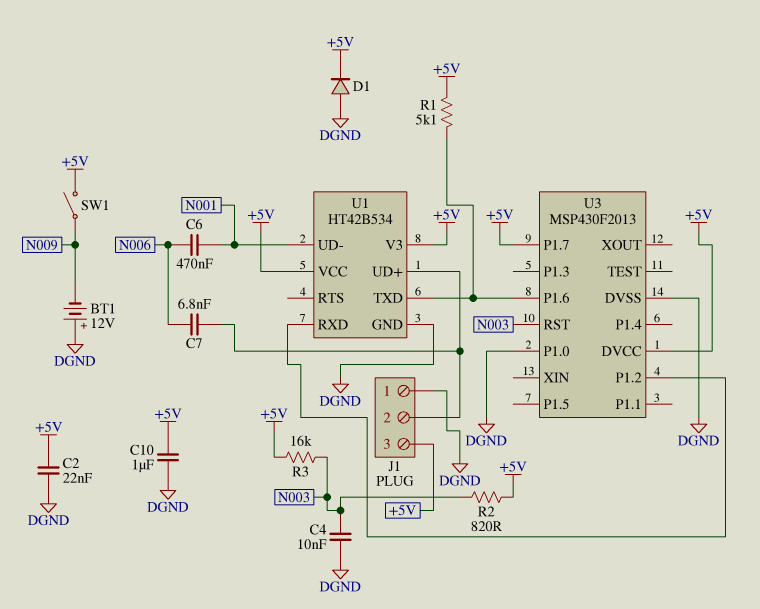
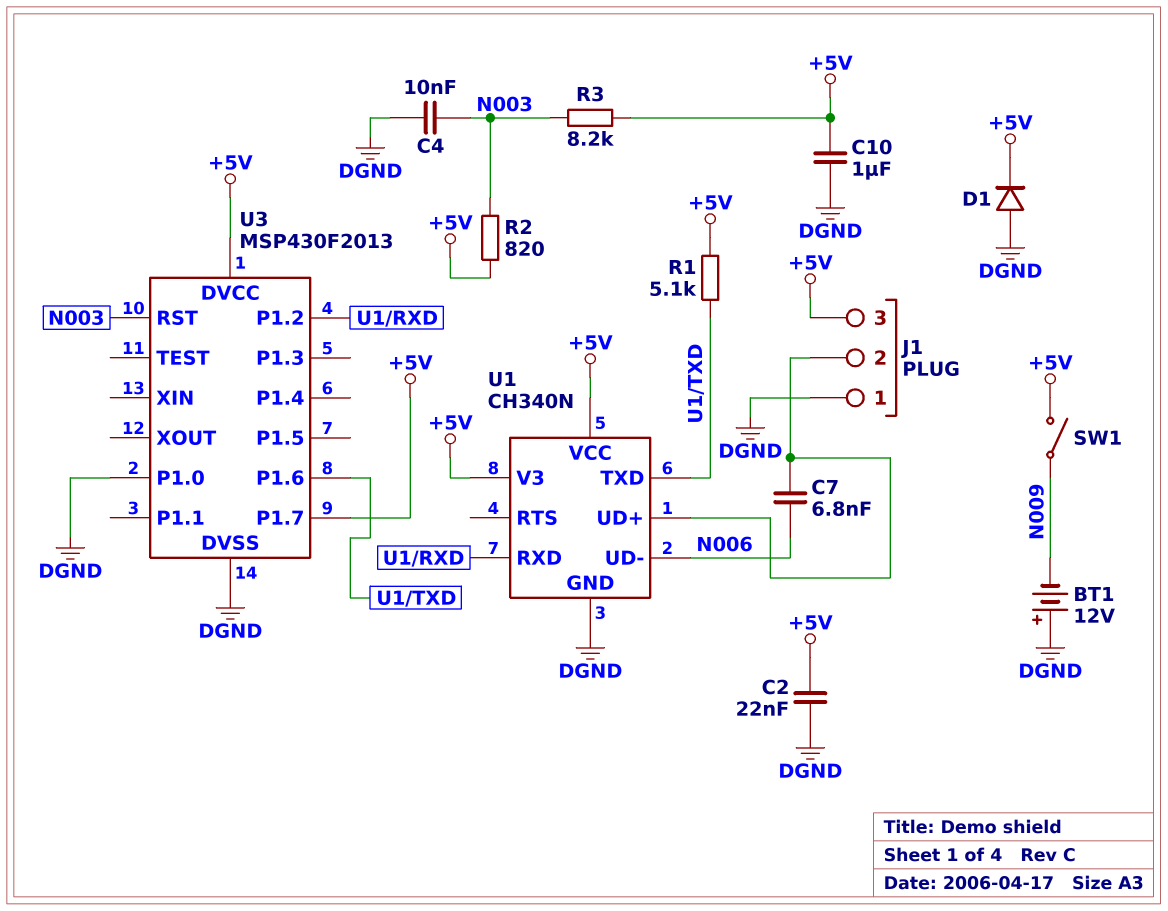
C6: 470nF (N001, N006) -> none
R3: 16k (+5V, N003) -> 8.2k (+5V, N003)
U1: HT42B534 -> CH340N
U1 pin UD-: N001 -> N006

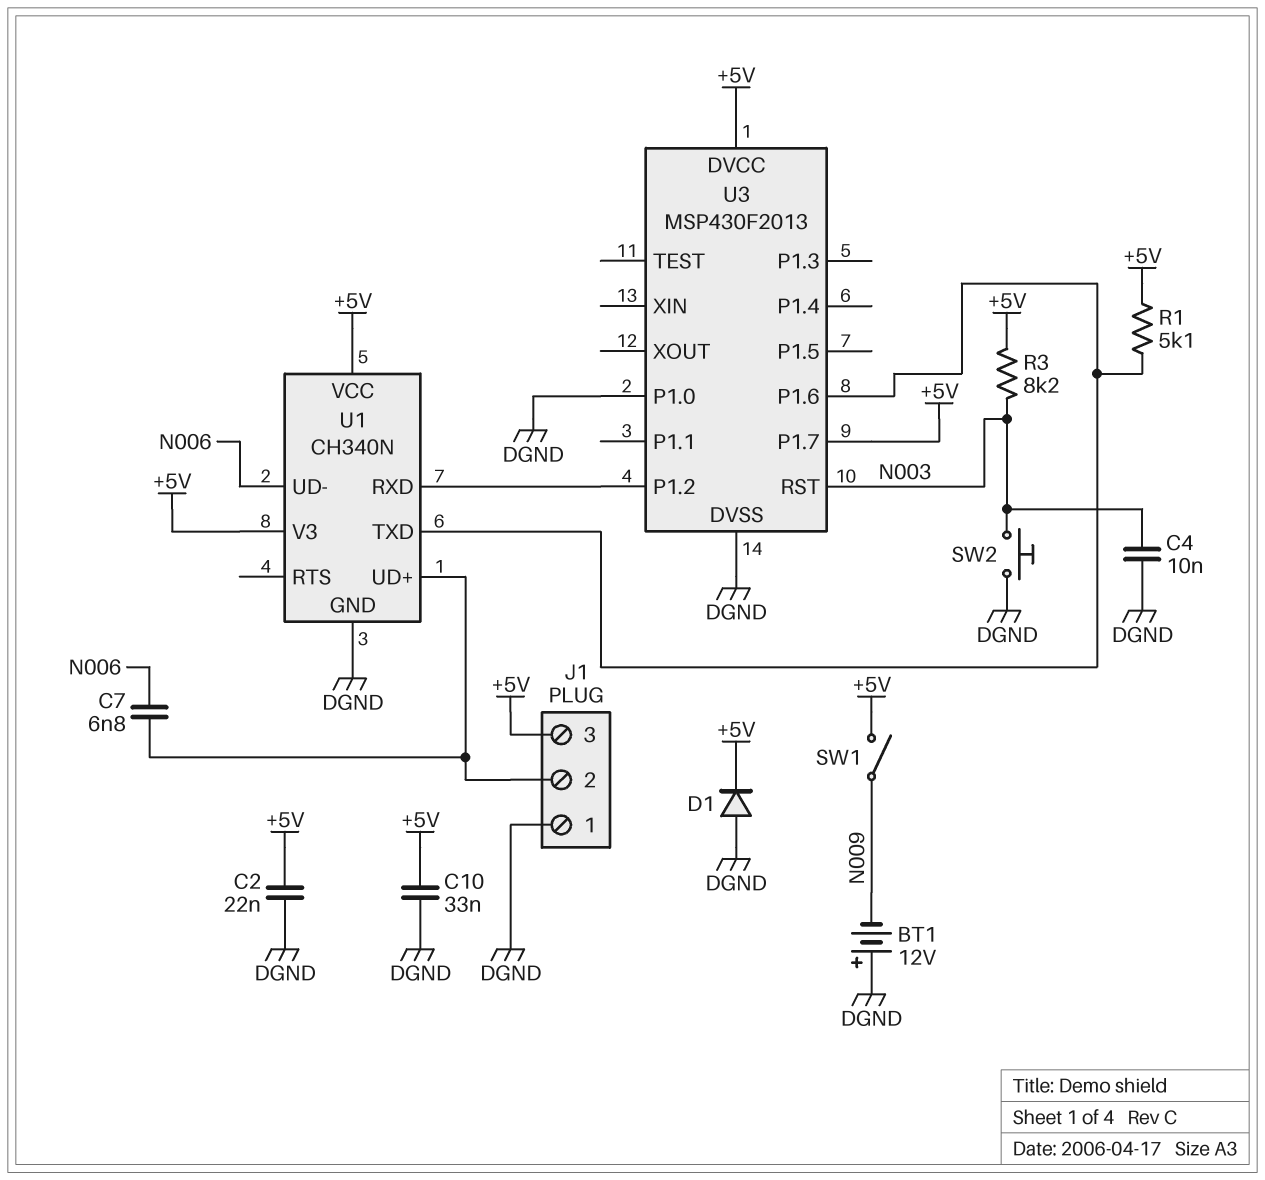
C10: 1uF (+5V, DGND) -> 33nF (+5V, DGND)
R2: 820 (+5V, N003) -> none
SW2: none -> button (DGND, N003)

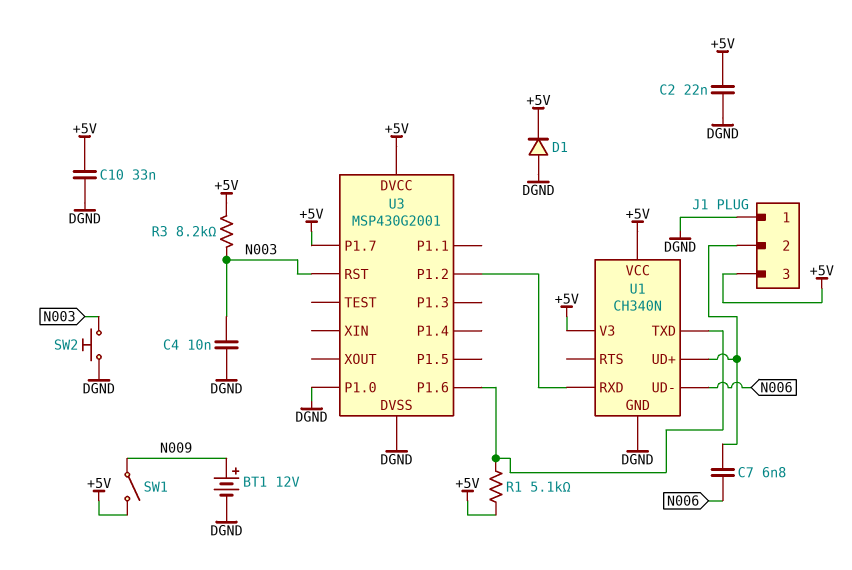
BT1: 12V (plus DGND, minus N009) -> 12V (plus N009, minus DGND)
U3: MSP430F2013 -> MSP430G2001

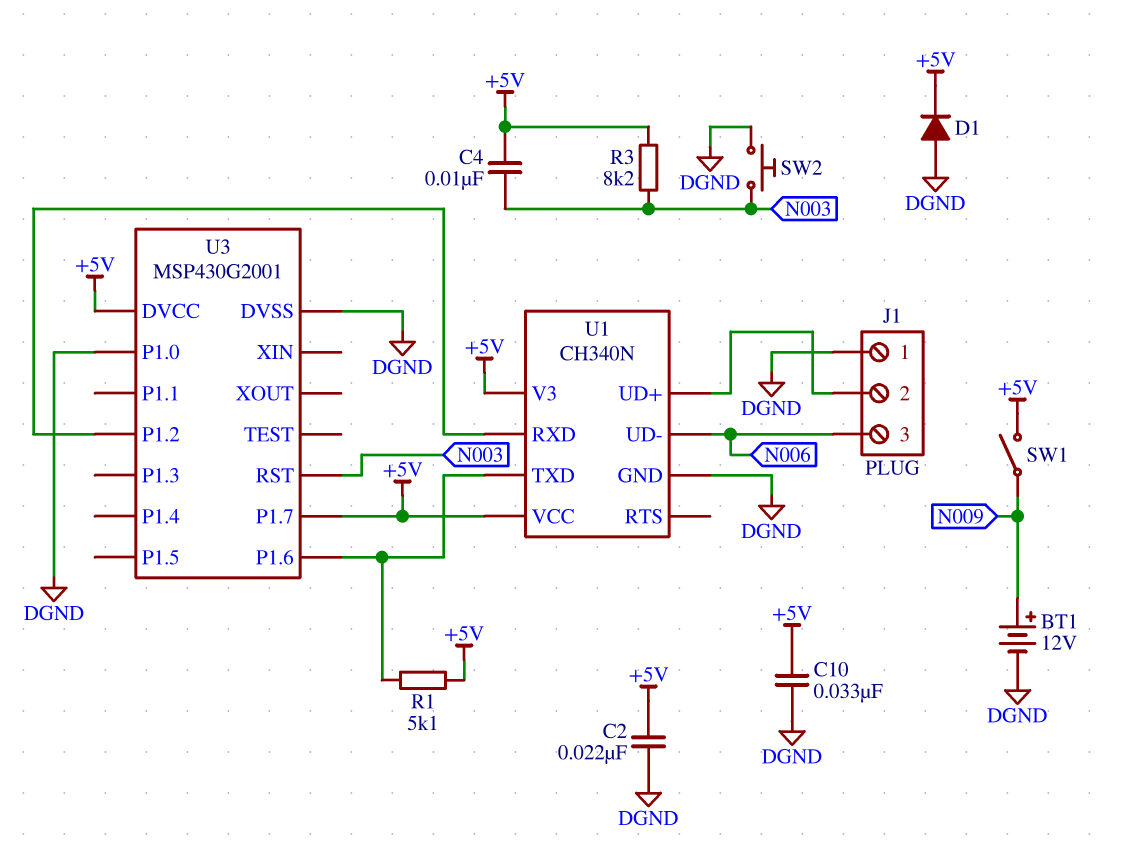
C4: 10nF (DGND, N003) -> 10nF (+5V, N003)
C7: 6.8nF (J1/2, N006) -> none
J1 pin 3: +5V -> N006

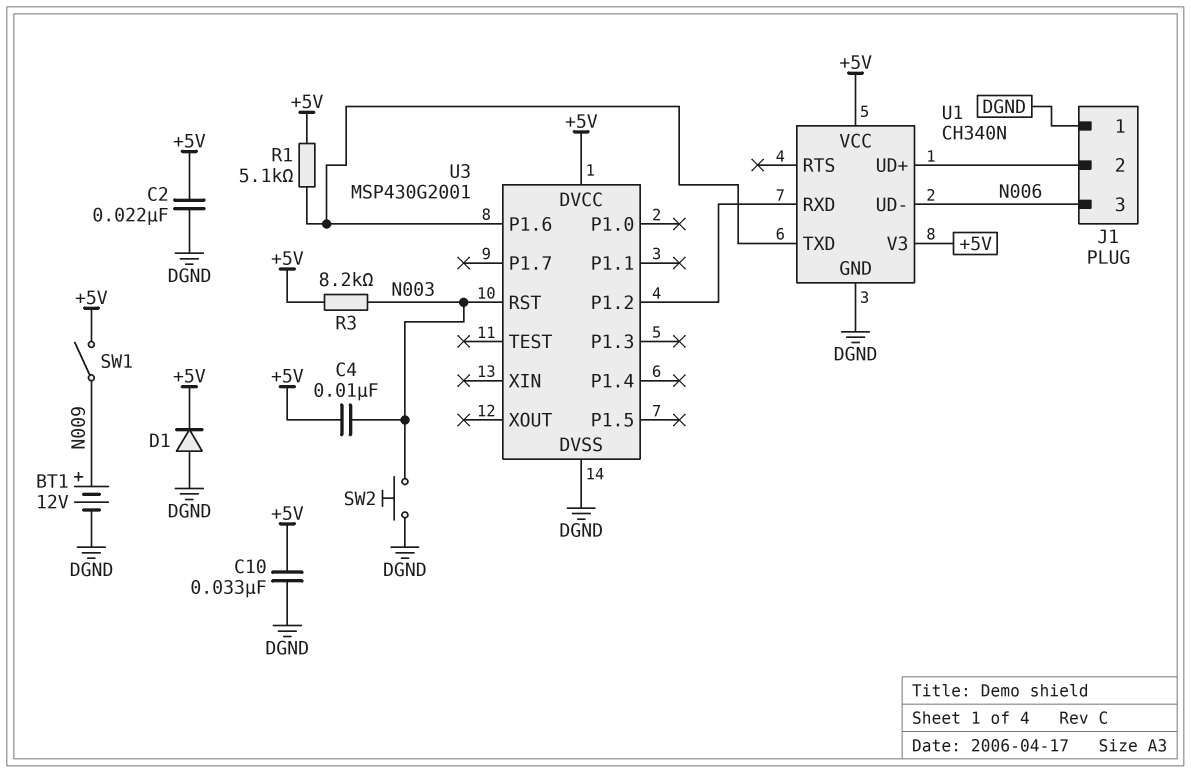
U3 pin P1.0: DGND -> none
U3 pin P1.7: +5V -> none

